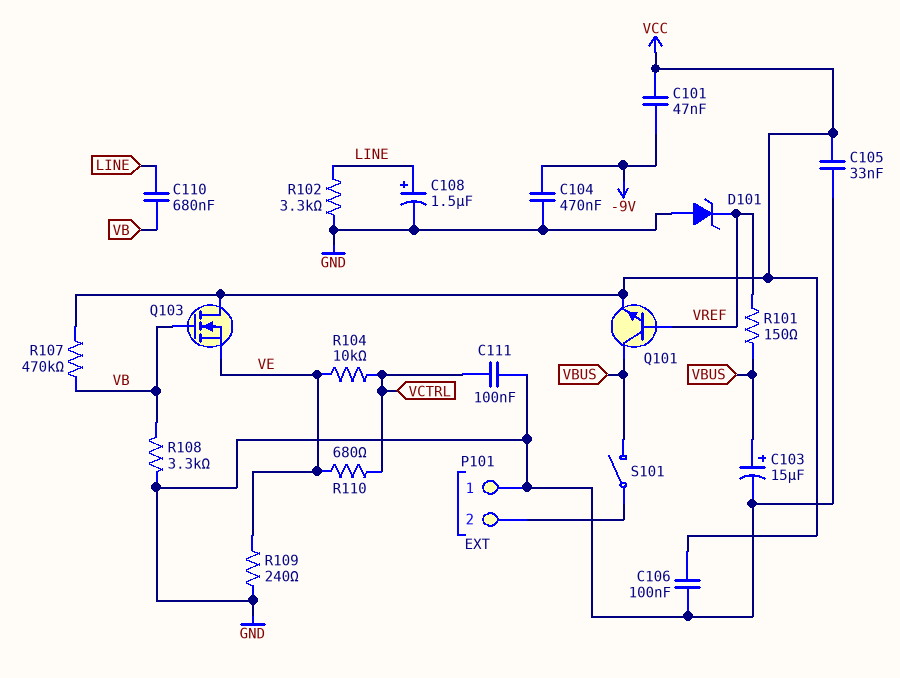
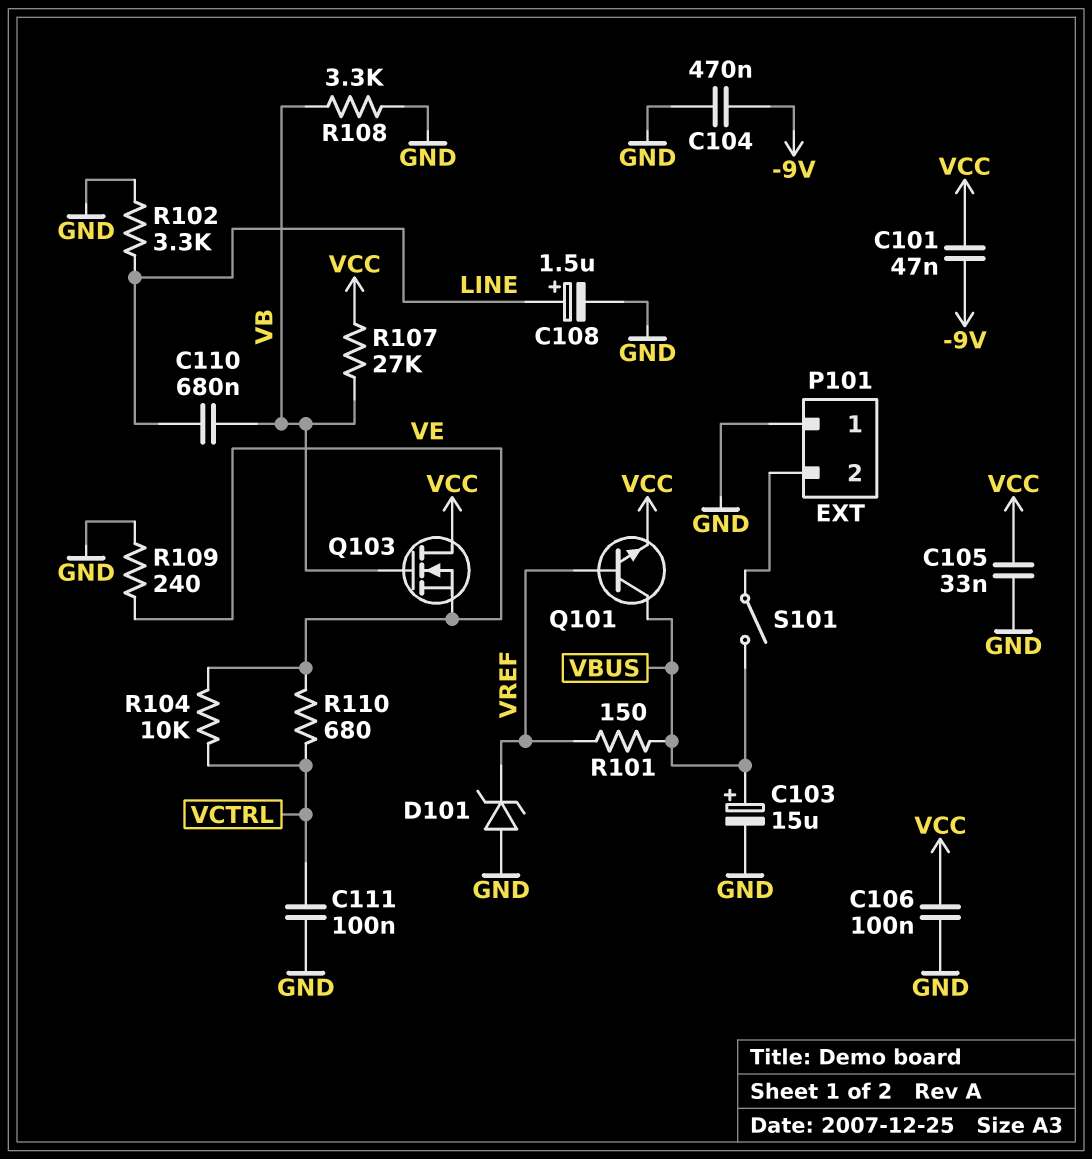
R107: 470k (VB, VCC) -> 27k (VB, VCC)

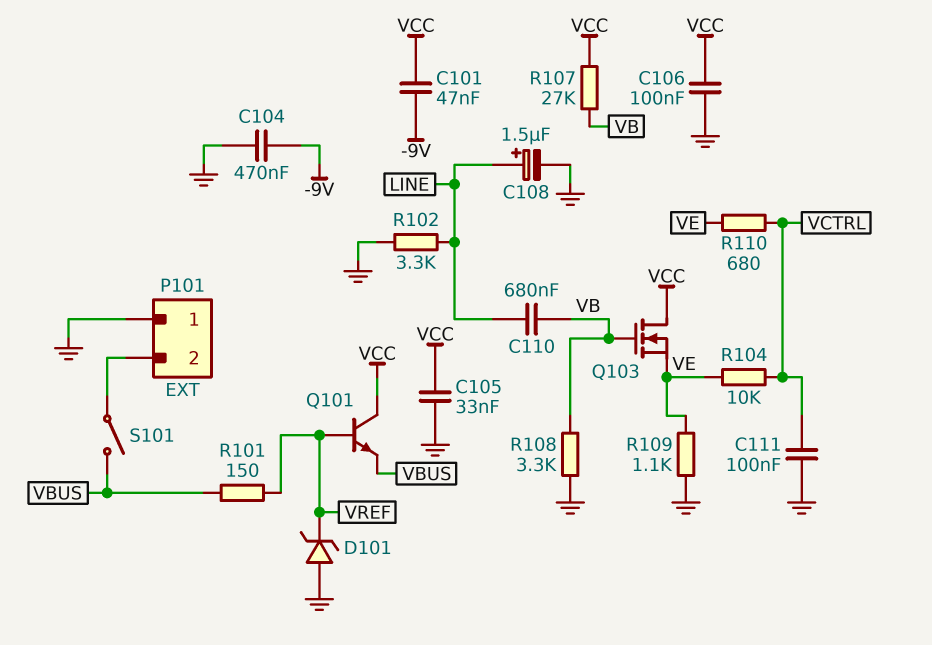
C103: 15uF (plus VBUS, minus GND) -> none
Q101: NPN (B VREF, C VBUS, E VCC) -> NPN (B VREF, C VCC, E VBUS)
R109: 240 (GND, VE) -> 1.1k (GND, VE)

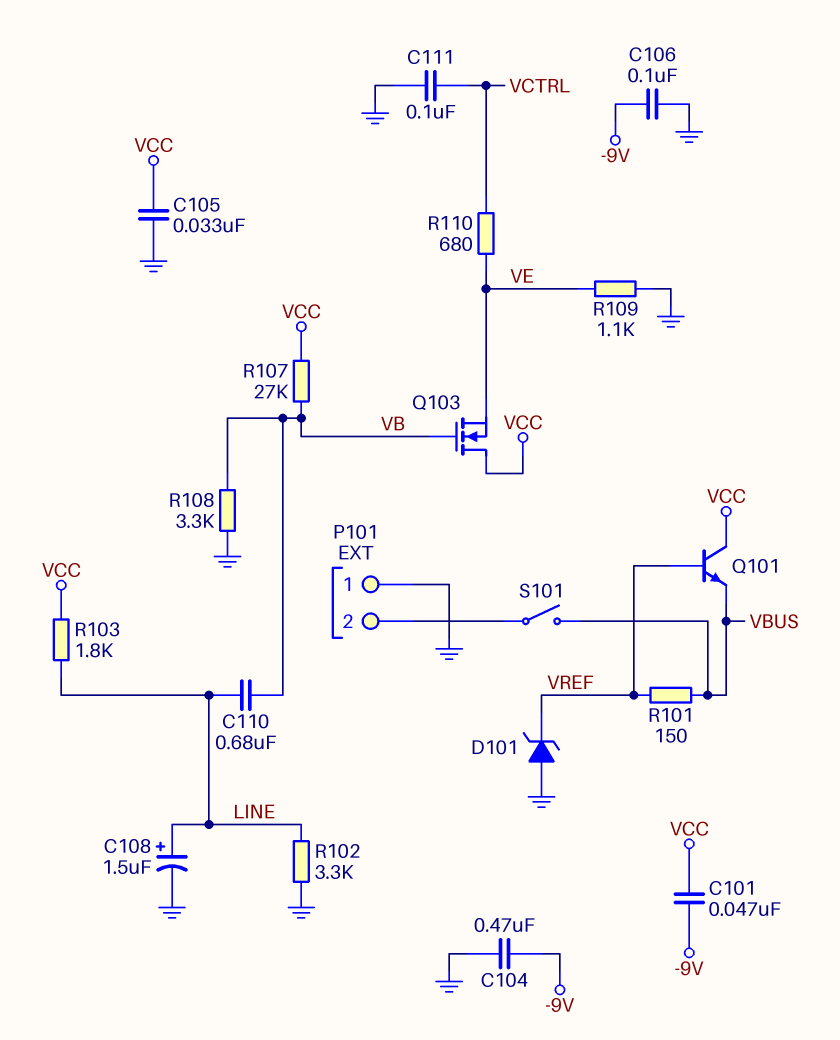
C106: 100nF (GND, VCC) -> 100nF (-9V, GND)
R103: none -> 1.8k (LINE, VCC)
R104: 10k (VCTRL, VE) -> none

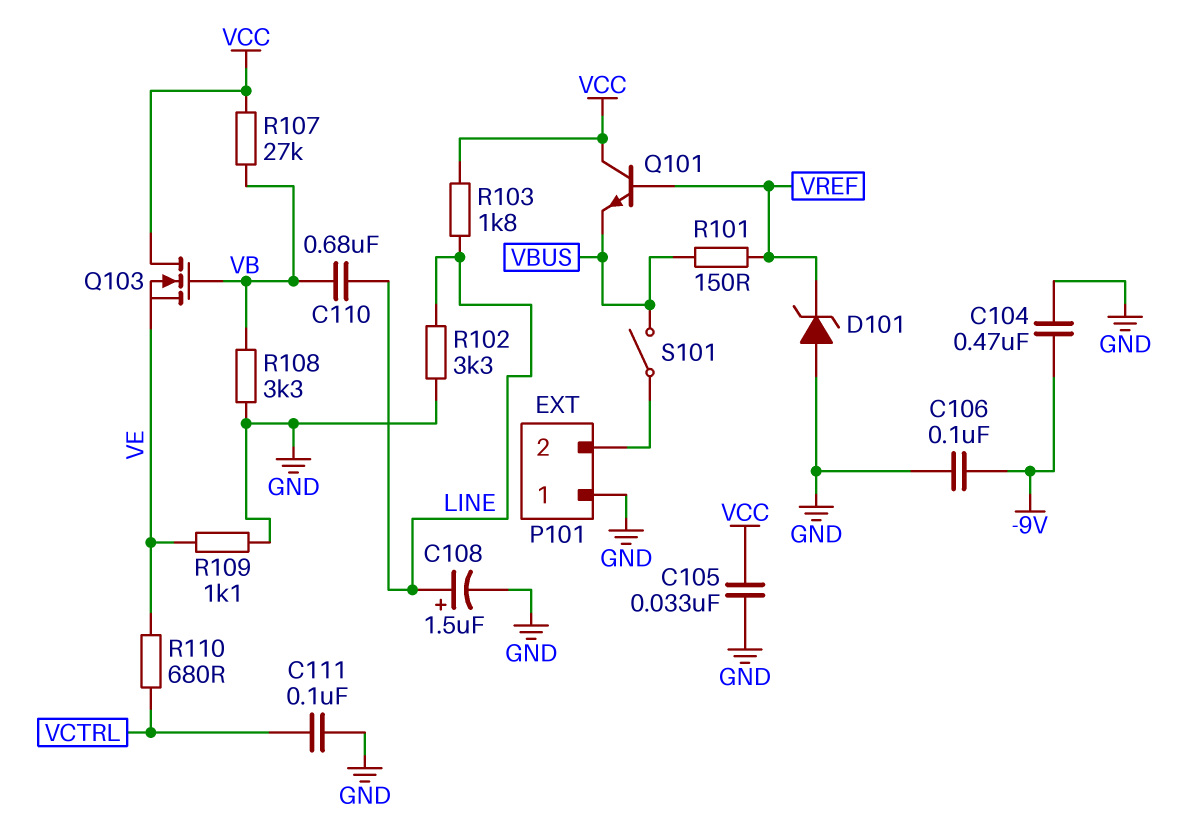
C101: 47nF (-9V, VCC) -> none

